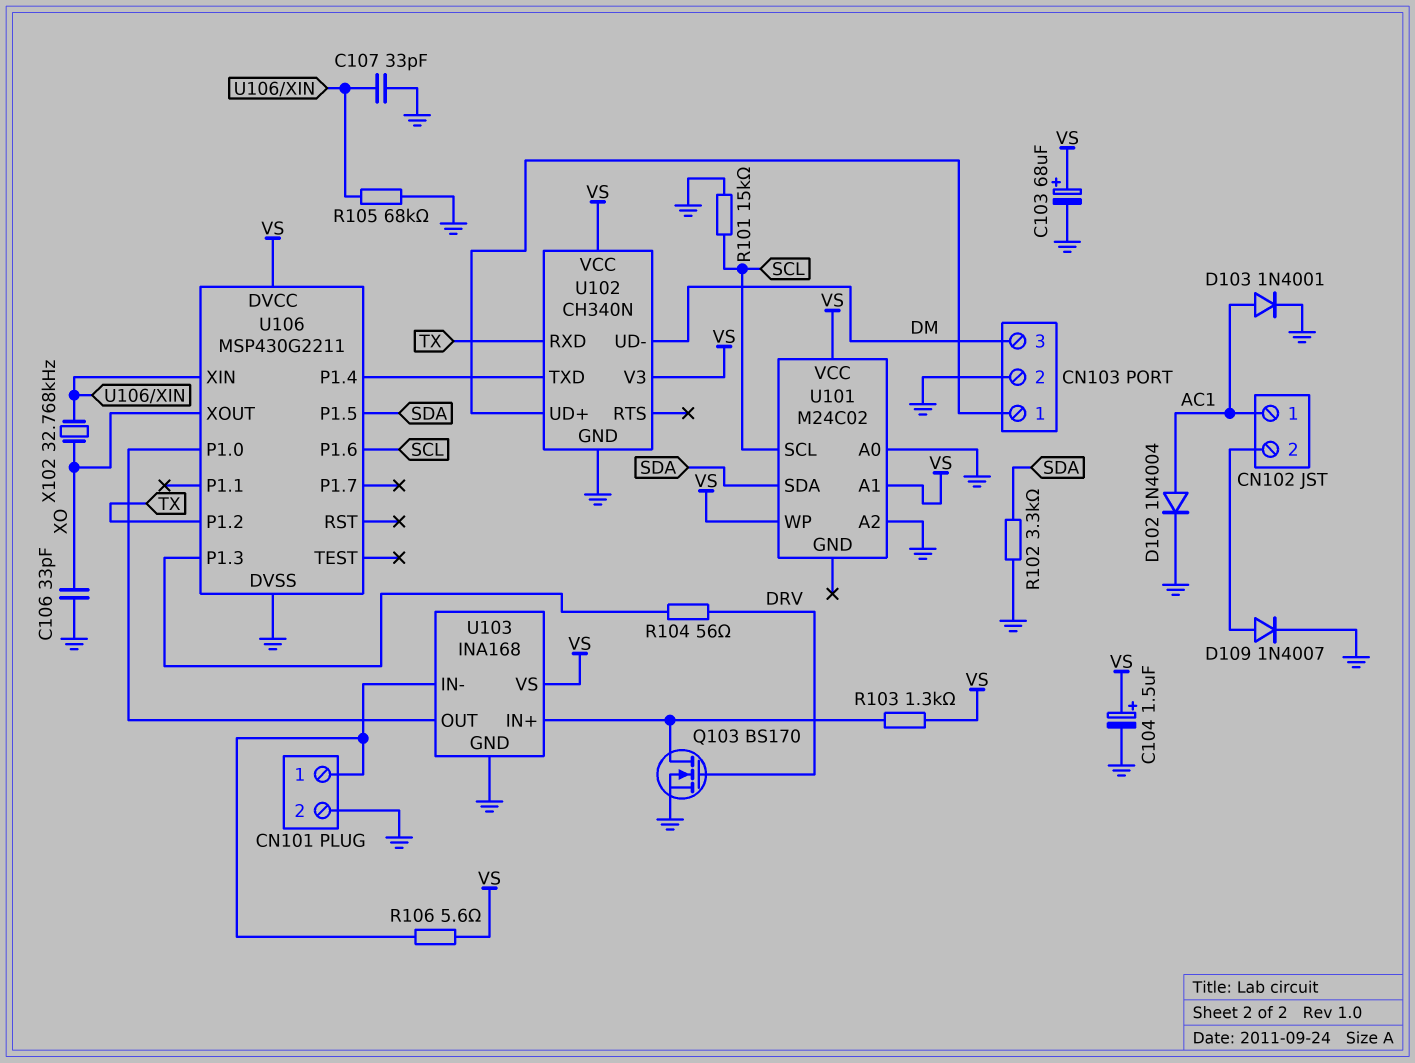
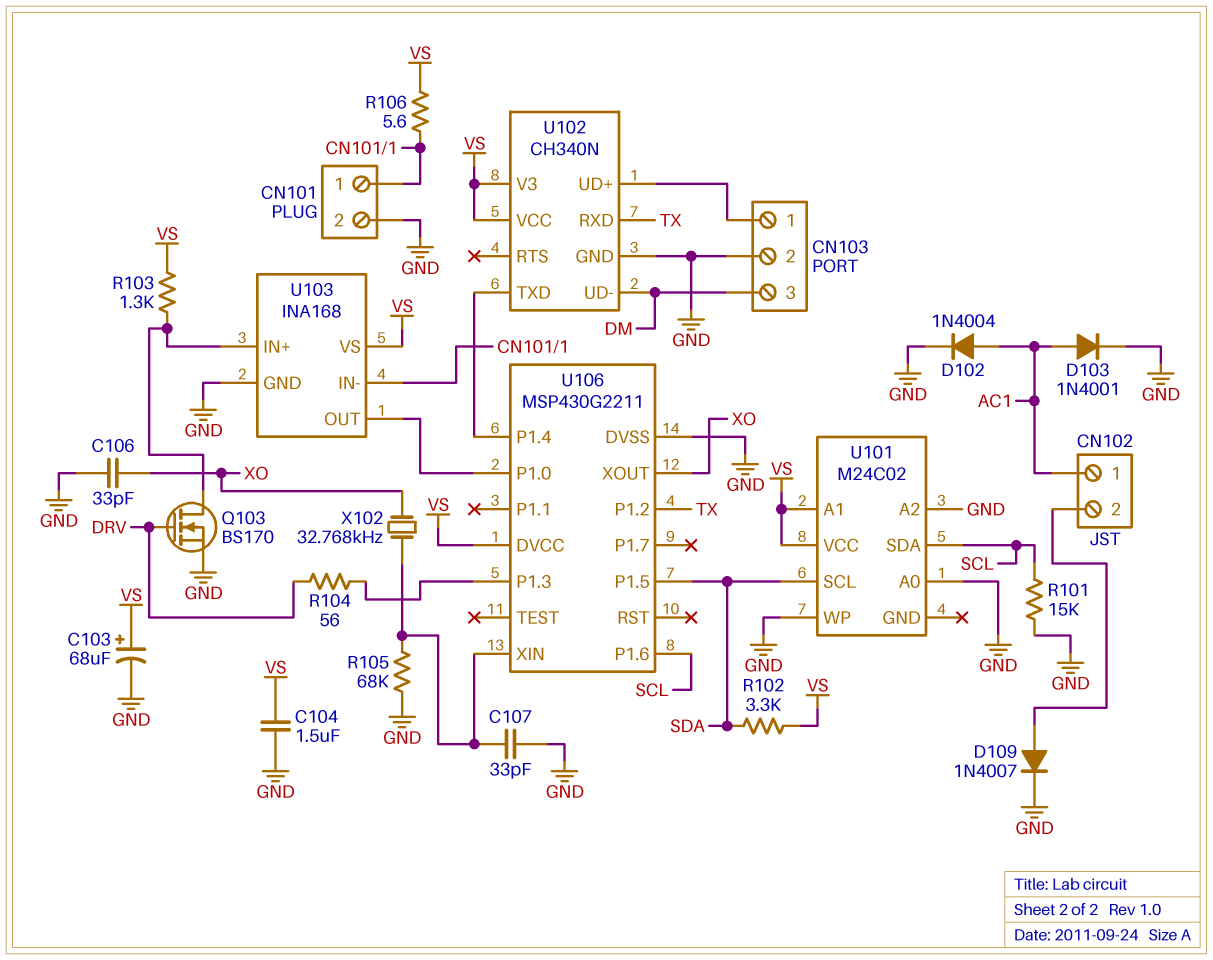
C104: 1.5uF (plus VS, minus GND) -> 1.5uF (GND, VS)
R102: 3.3k (GND, SDA) -> 3.3k (SDA, VS)
U101 pin SCL: SCL -> SDA
U101 pin SDA: SDA -> SCL
U101 pin WP: VS -> GND

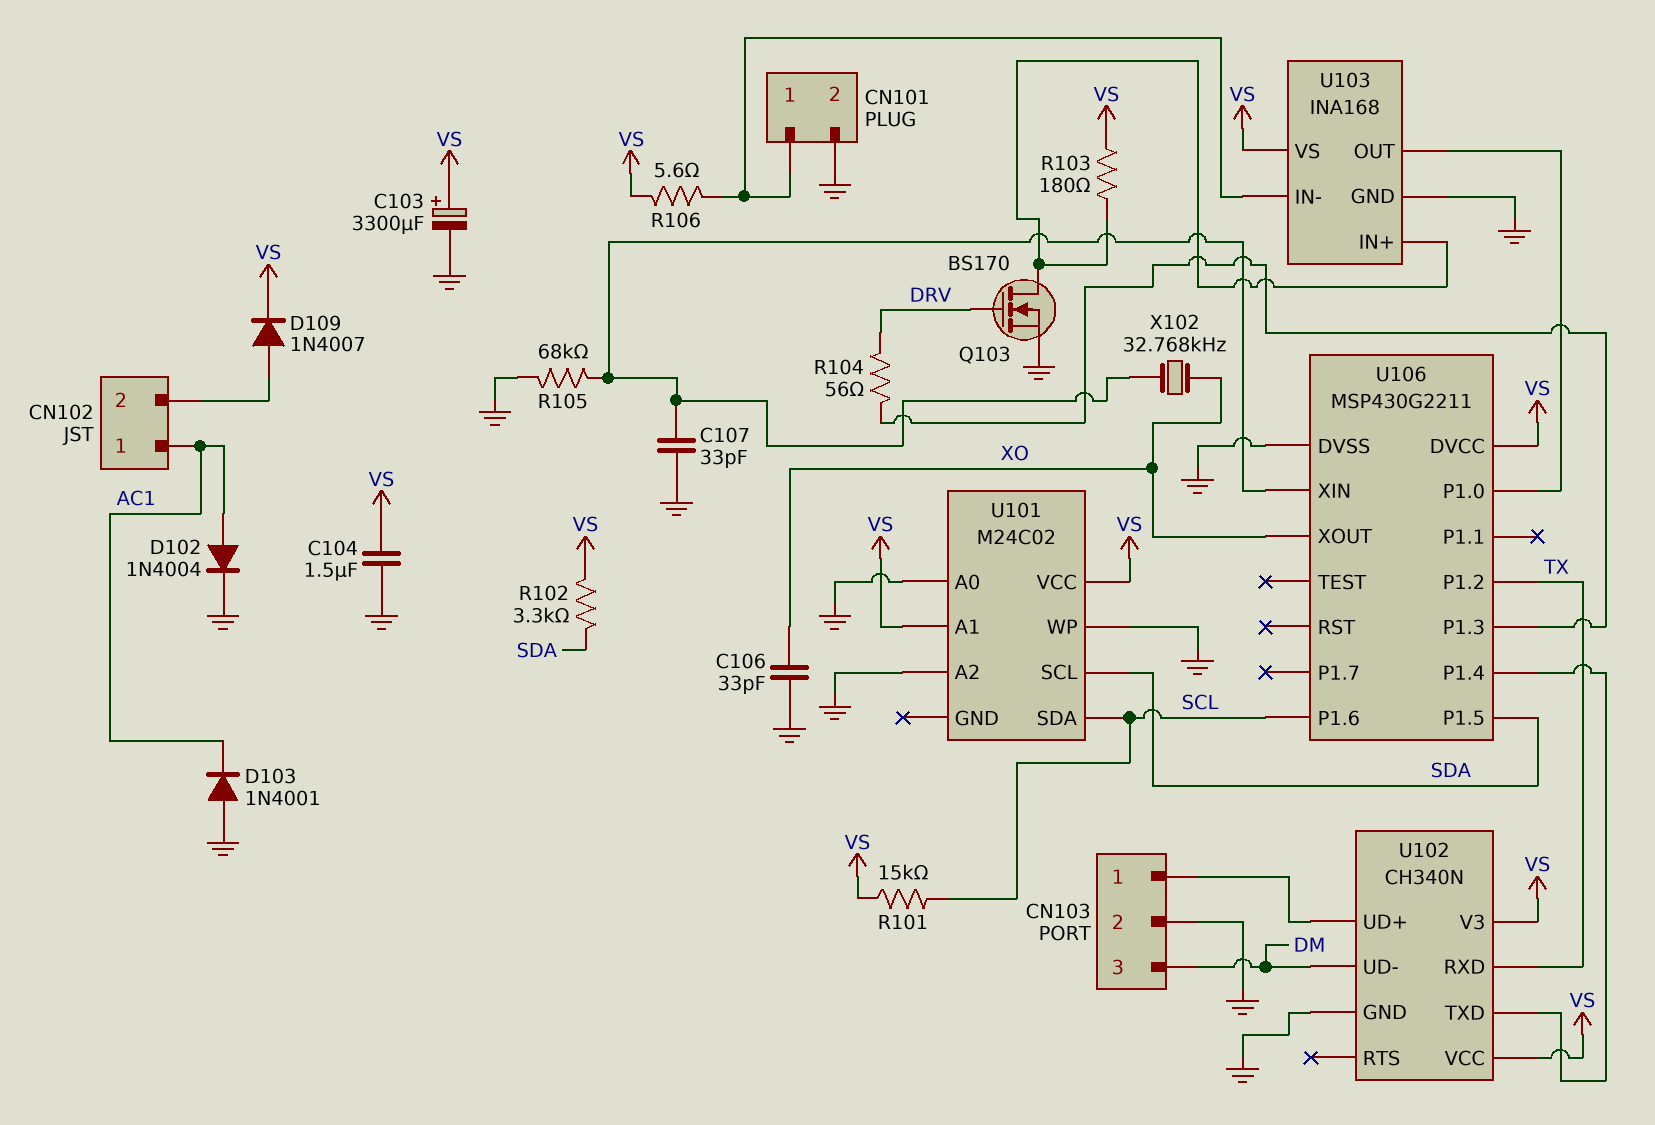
C103: 68uF (plus VS, minus GND) -> 3300uF (plus VS, minus GND)
D103: diode 1N4001 (A AC1, K GND) -> diode 1N4001 (A GND, K AC1)
D109: diode 1N4007 (A CN102/2, K GND) -> diode 1N4007 (A CN102/2, K VS)
R101: 15k (GND, SCL) -> 15k (SCL, VS)
R103: 1.3k (U103/IN+, VS) -> 180 (U103/IN+, VS)

